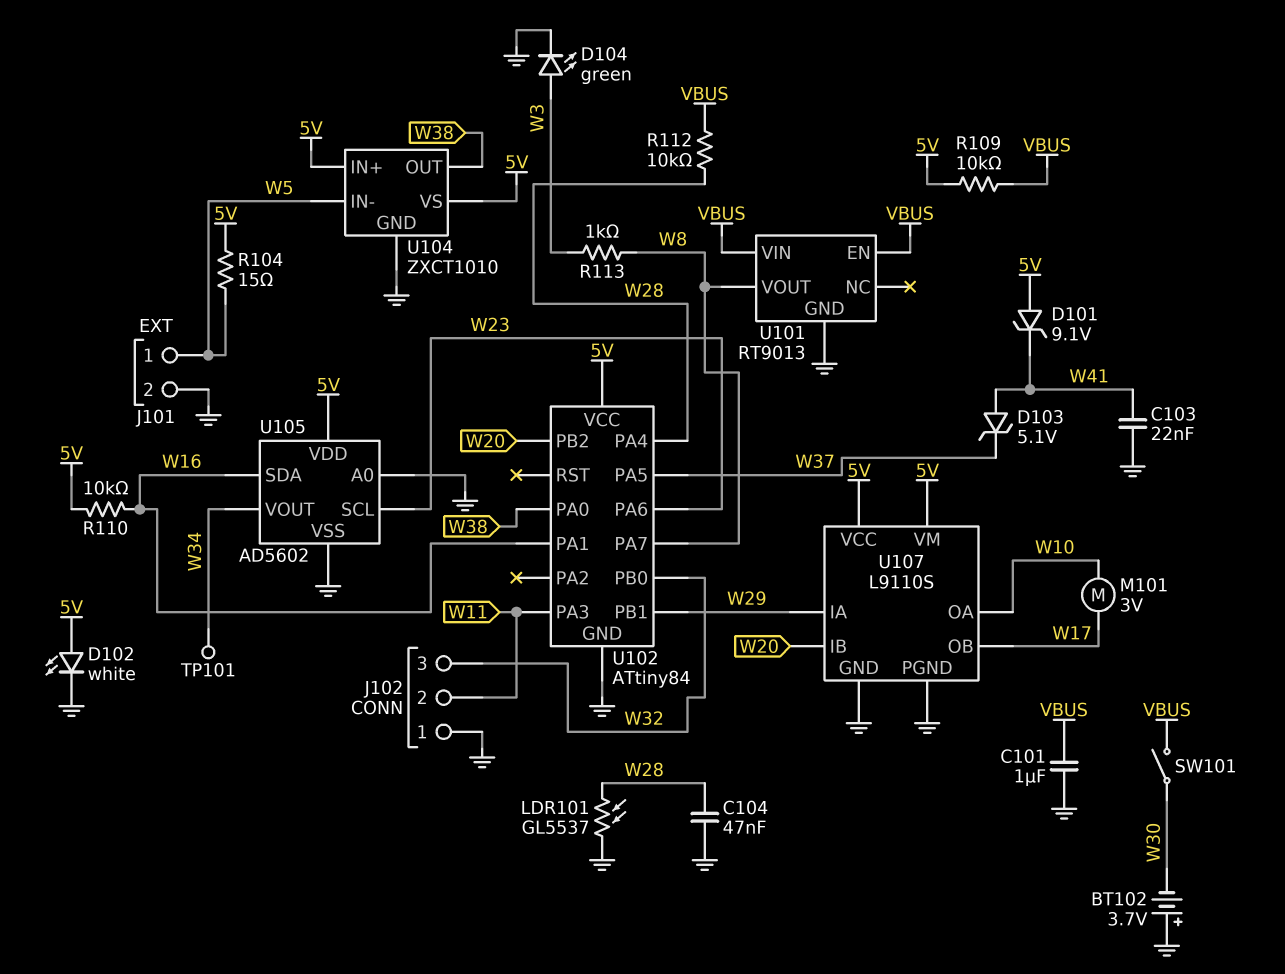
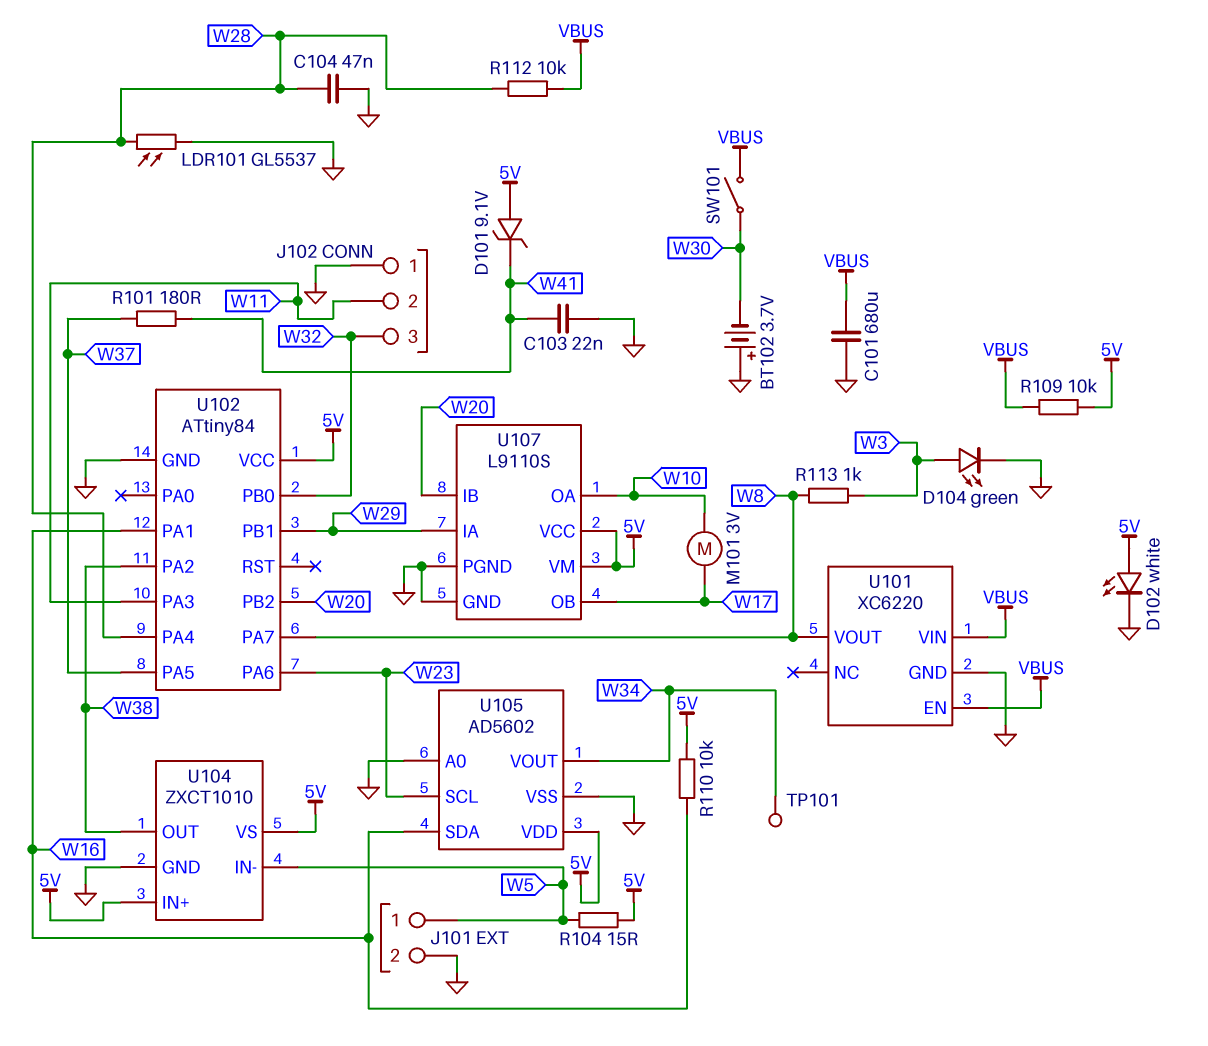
C101: 1uF (GND, VBUS) -> 680uF (GND, VBUS)
D103: zener 5.1V (A W41, K W37) -> none
R101: none -> 180 (W37, W41)
U101: RT9013 -> XC6220
U102 pin PA0: W38 -> none
U102 pin PA2: none -> W38

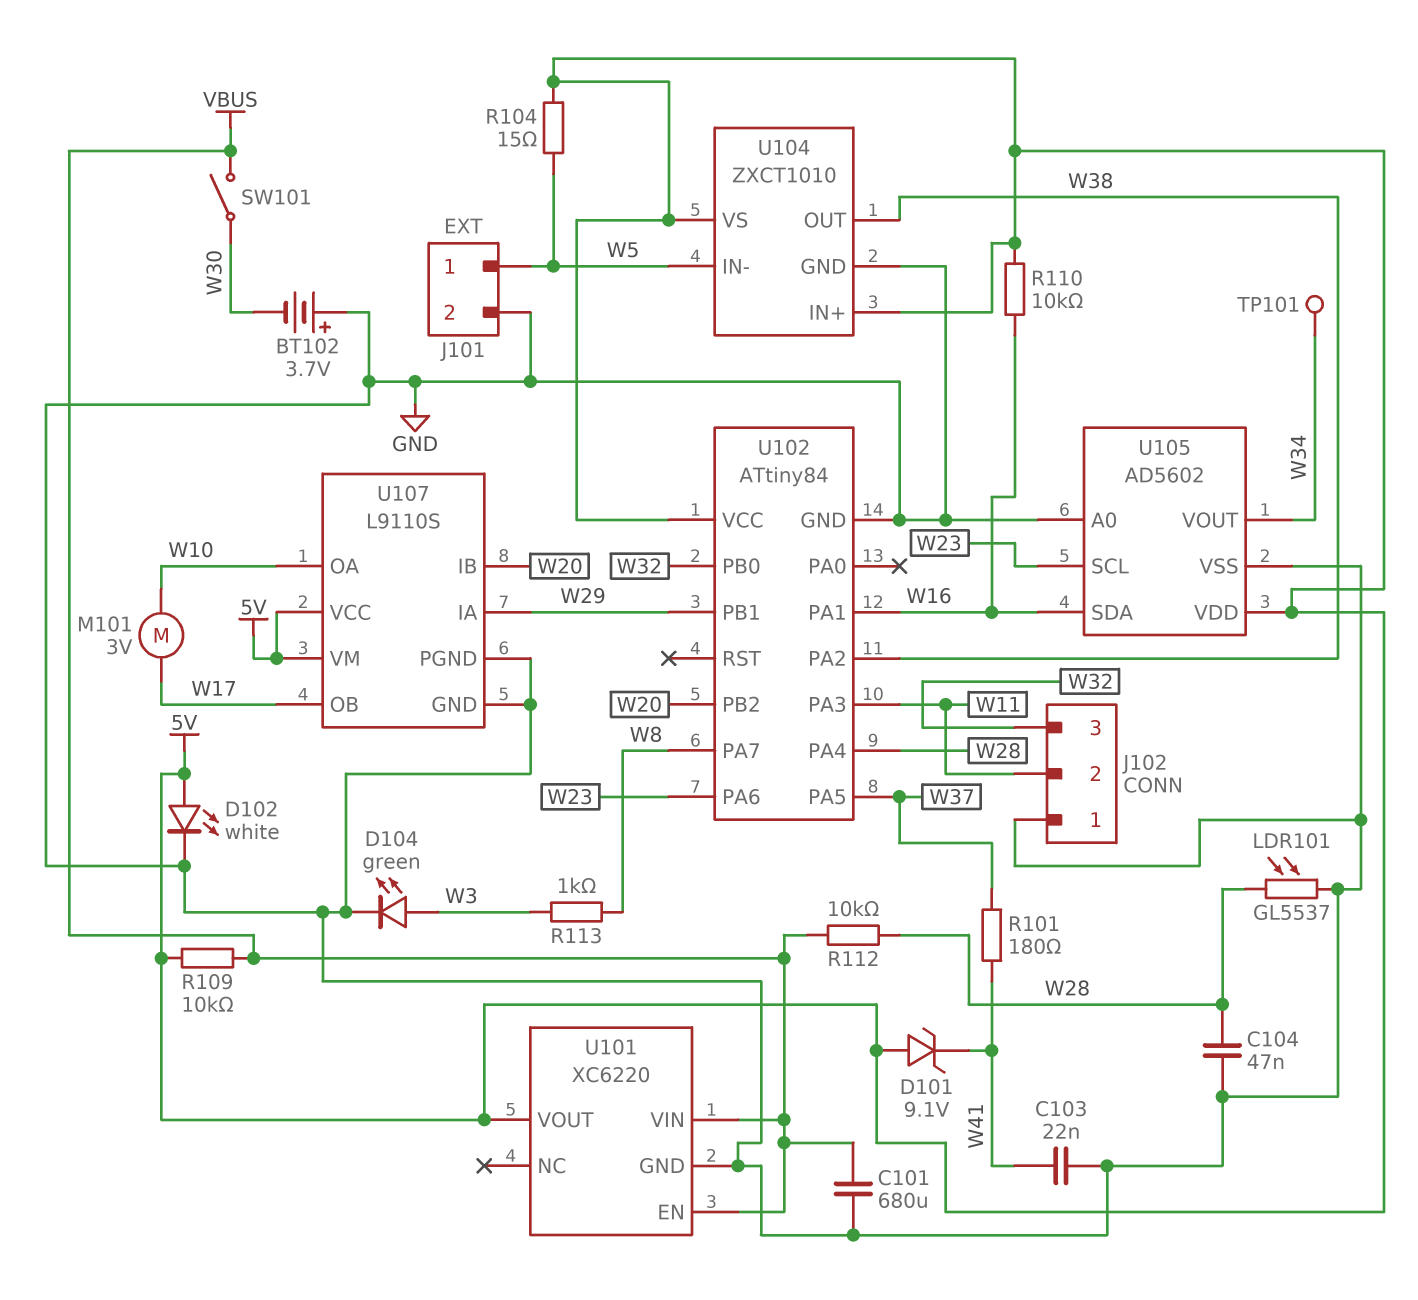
U101 pin VOUT: W8 -> 5V

